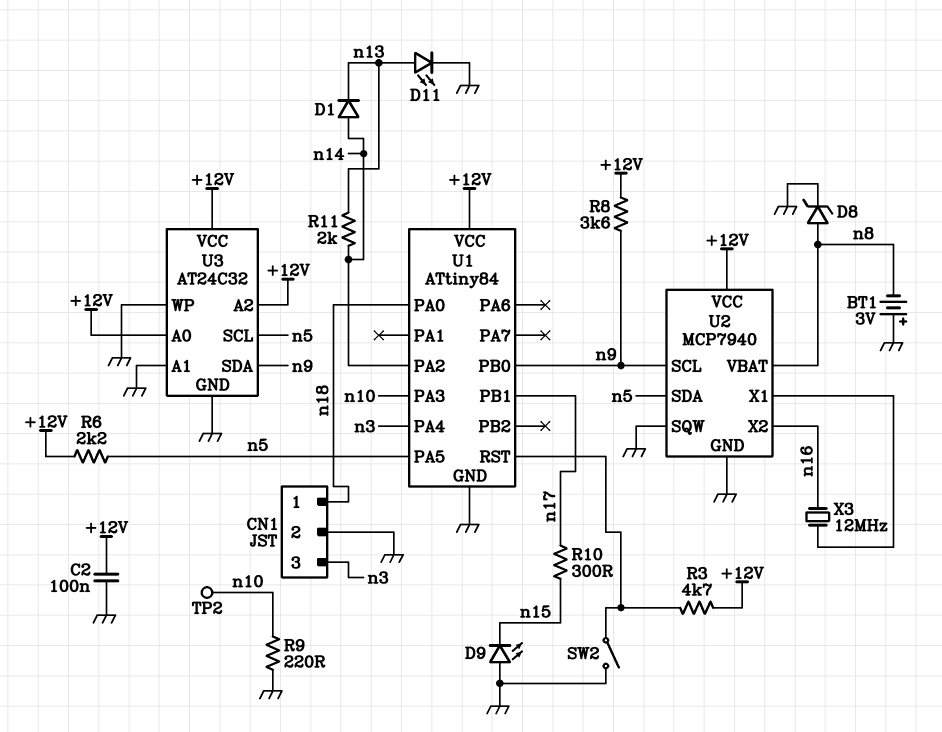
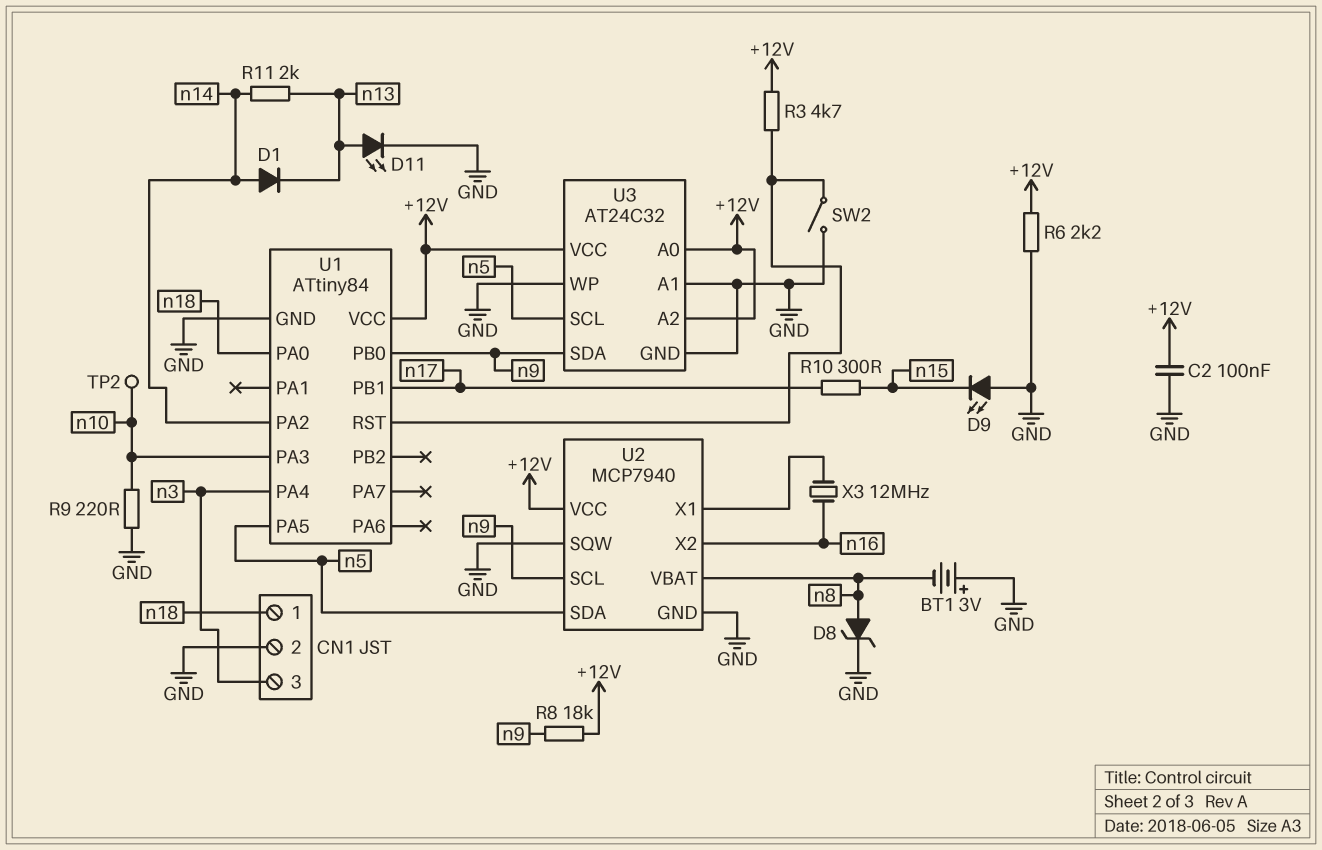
R6: 2.2k (+12V, n5) -> 2.2k (+12V, GND)
R8: 3.6k (+12V, n9) -> 18k (+12V, n9)

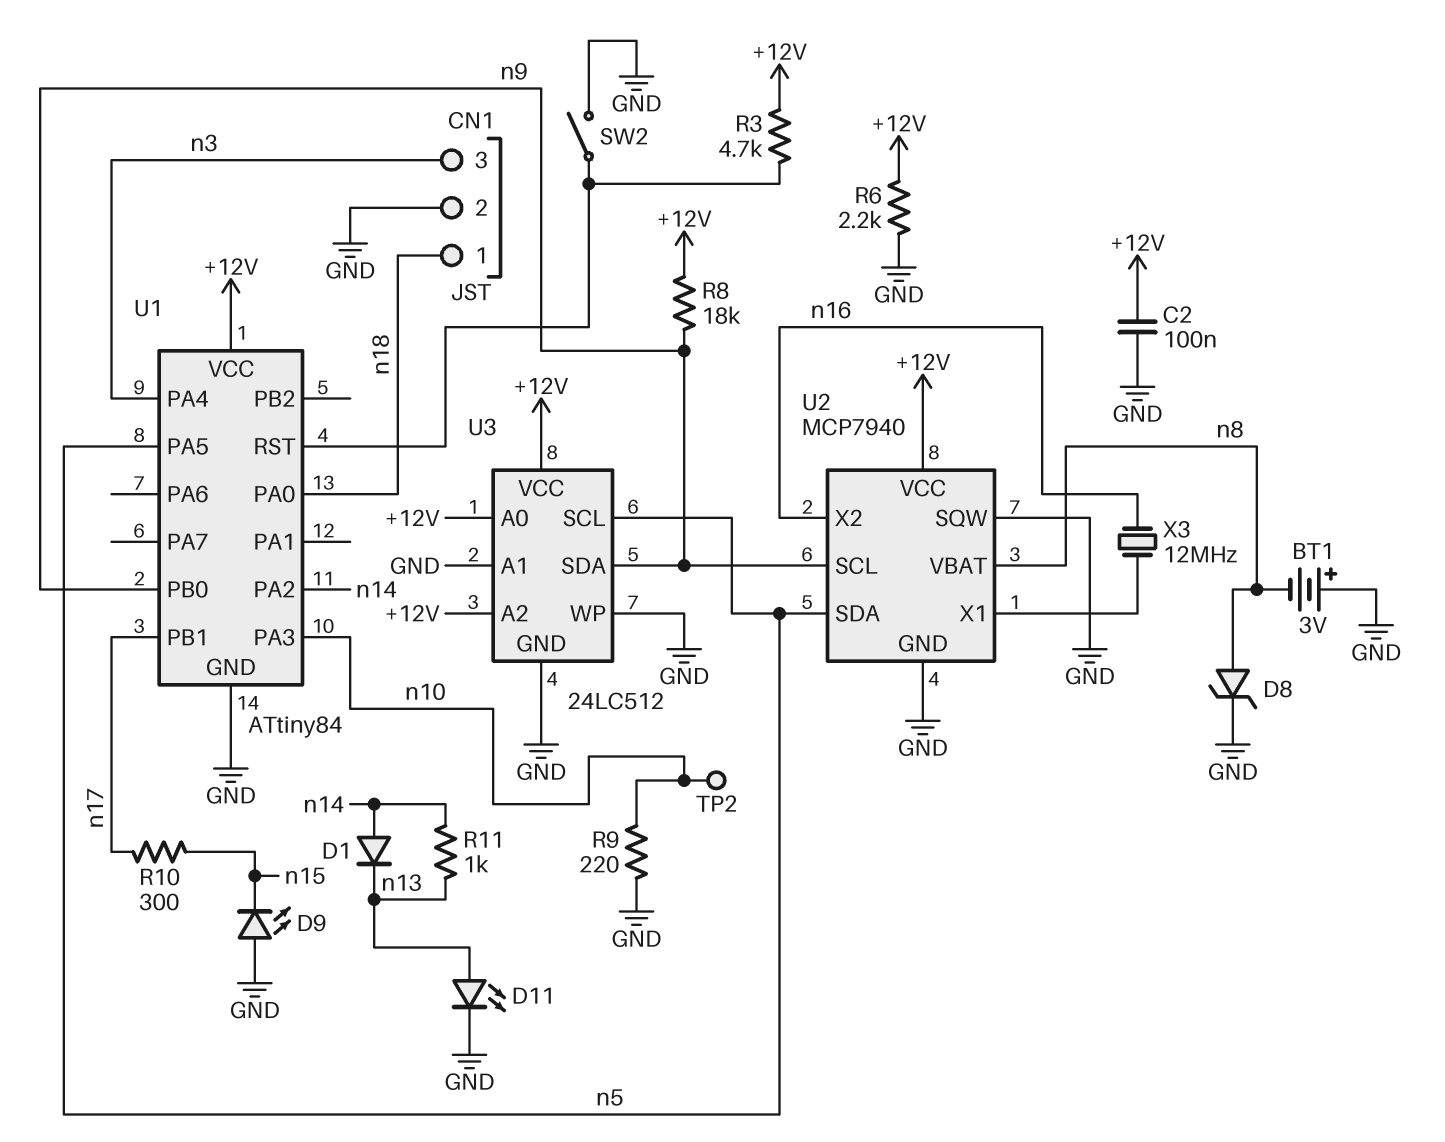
R11: 2k (n13, n14) -> 1k (n13, n14)
U3: AT24C32 -> 24LC512

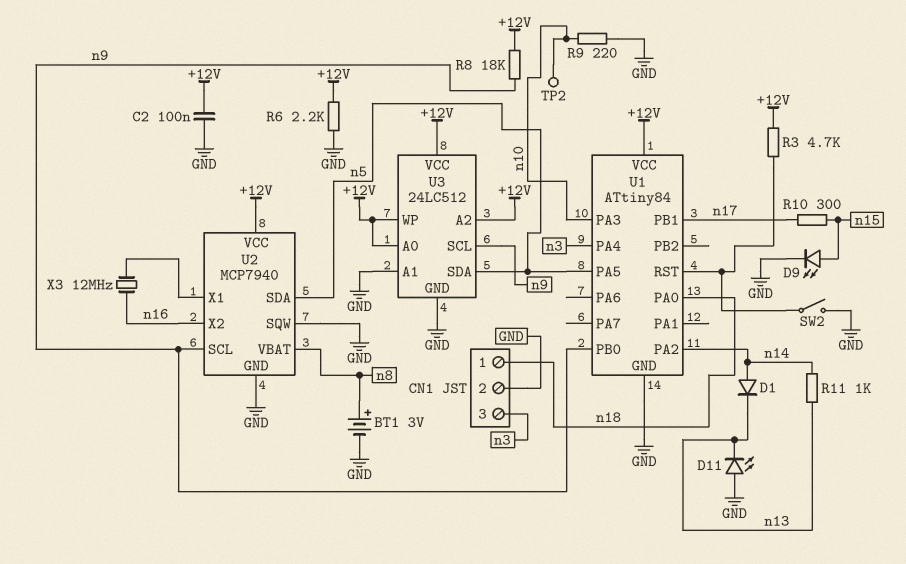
BT1: 3V (plus GND, minus n8) -> 3V (plus n8, minus GND)
D8: zener (A n8, K GND) -> none
D9: LED (A GND, K n15) -> LED (A n15, K GND)
D11: LED (A n13, K GND) -> LED (A GND, K n13)
U3 pin SCL: n5 -> n9
U3 pin SDA: n9 -> n5
U3 pin WP: GND -> +12V

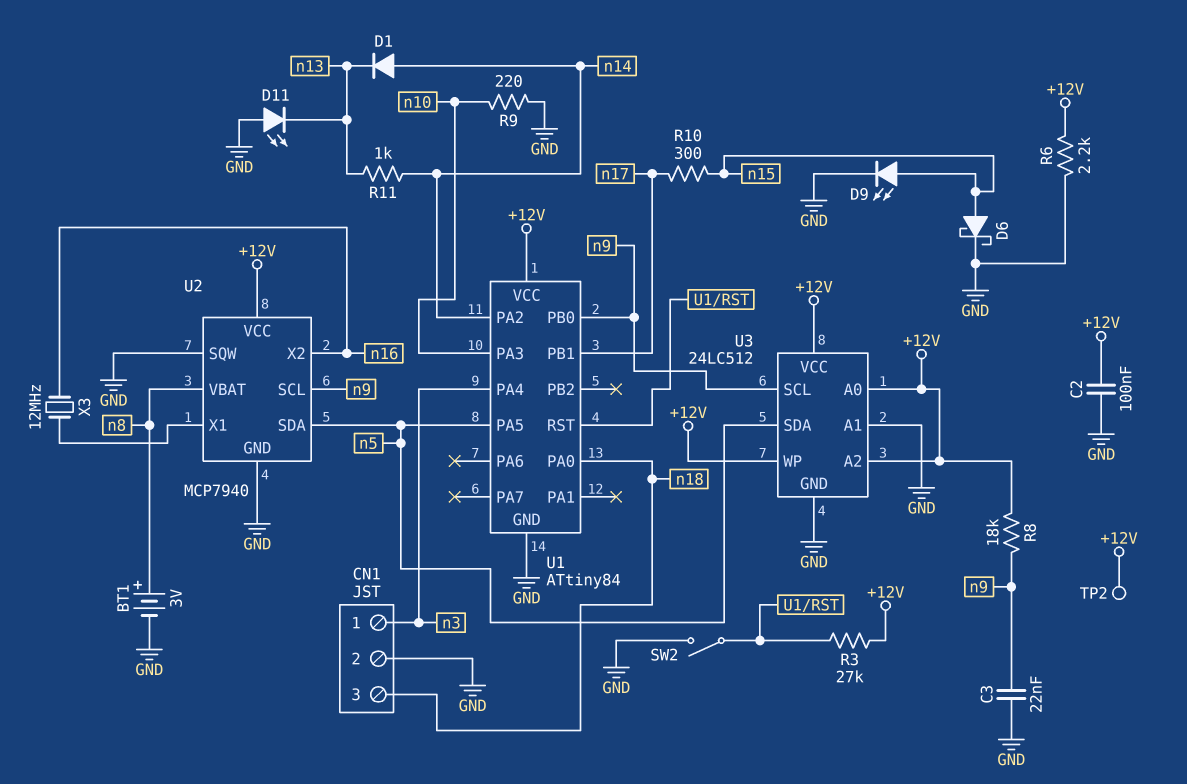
C3: none -> 22nF (GND, n9)
CN1 pin 1: n18 -> n3
CN1 pin 3: n3 -> n18
D6: none -> schottky (A n15, K GND)
R3: 4.7k (+12V, U1/RST) -> 27k (+12V, U1/RST)
TP2: test point (n10) -> test point (+12V)

